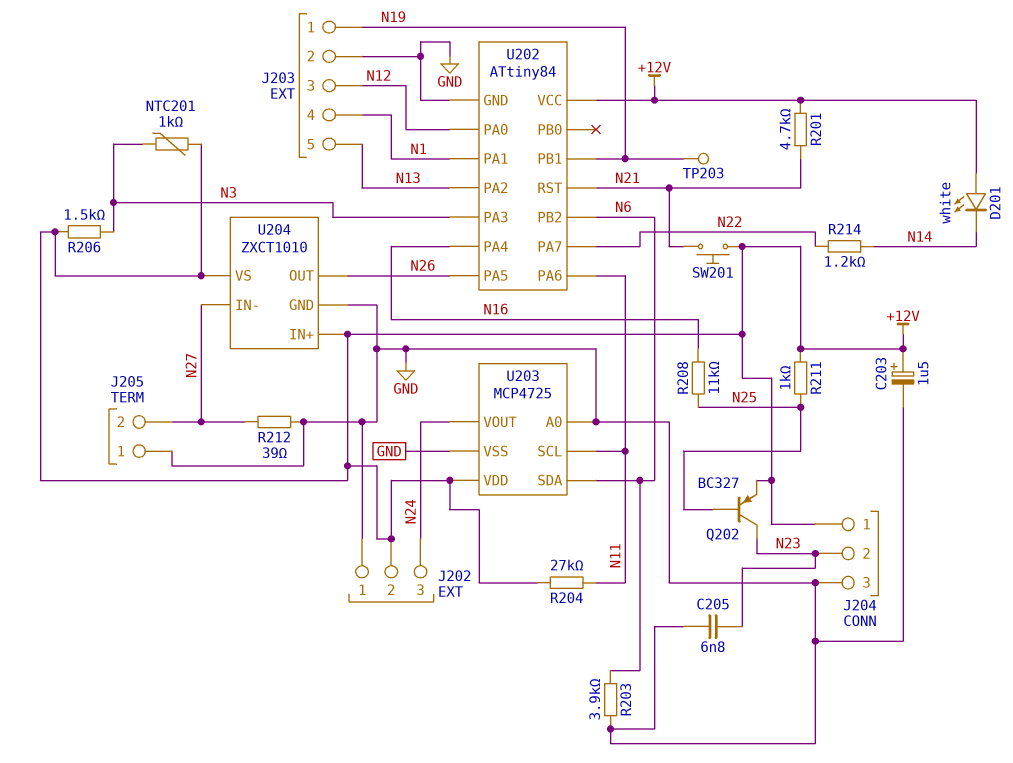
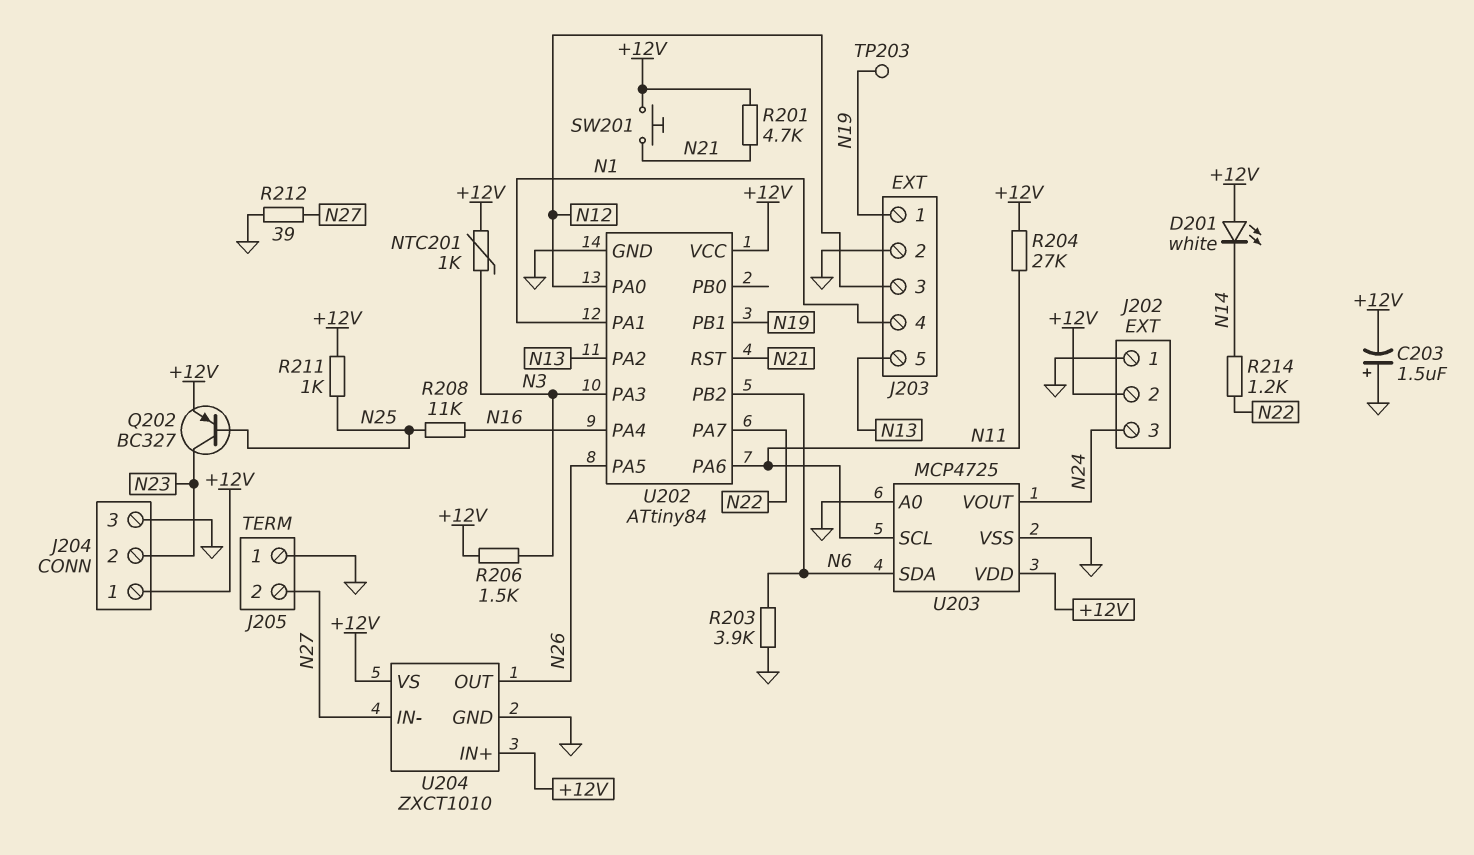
C203: 1.5uF (plus +12V, minus GND) -> 1.5uF (plus GND, minus +12V)
C205: 6.8nF (GND, N23) -> none

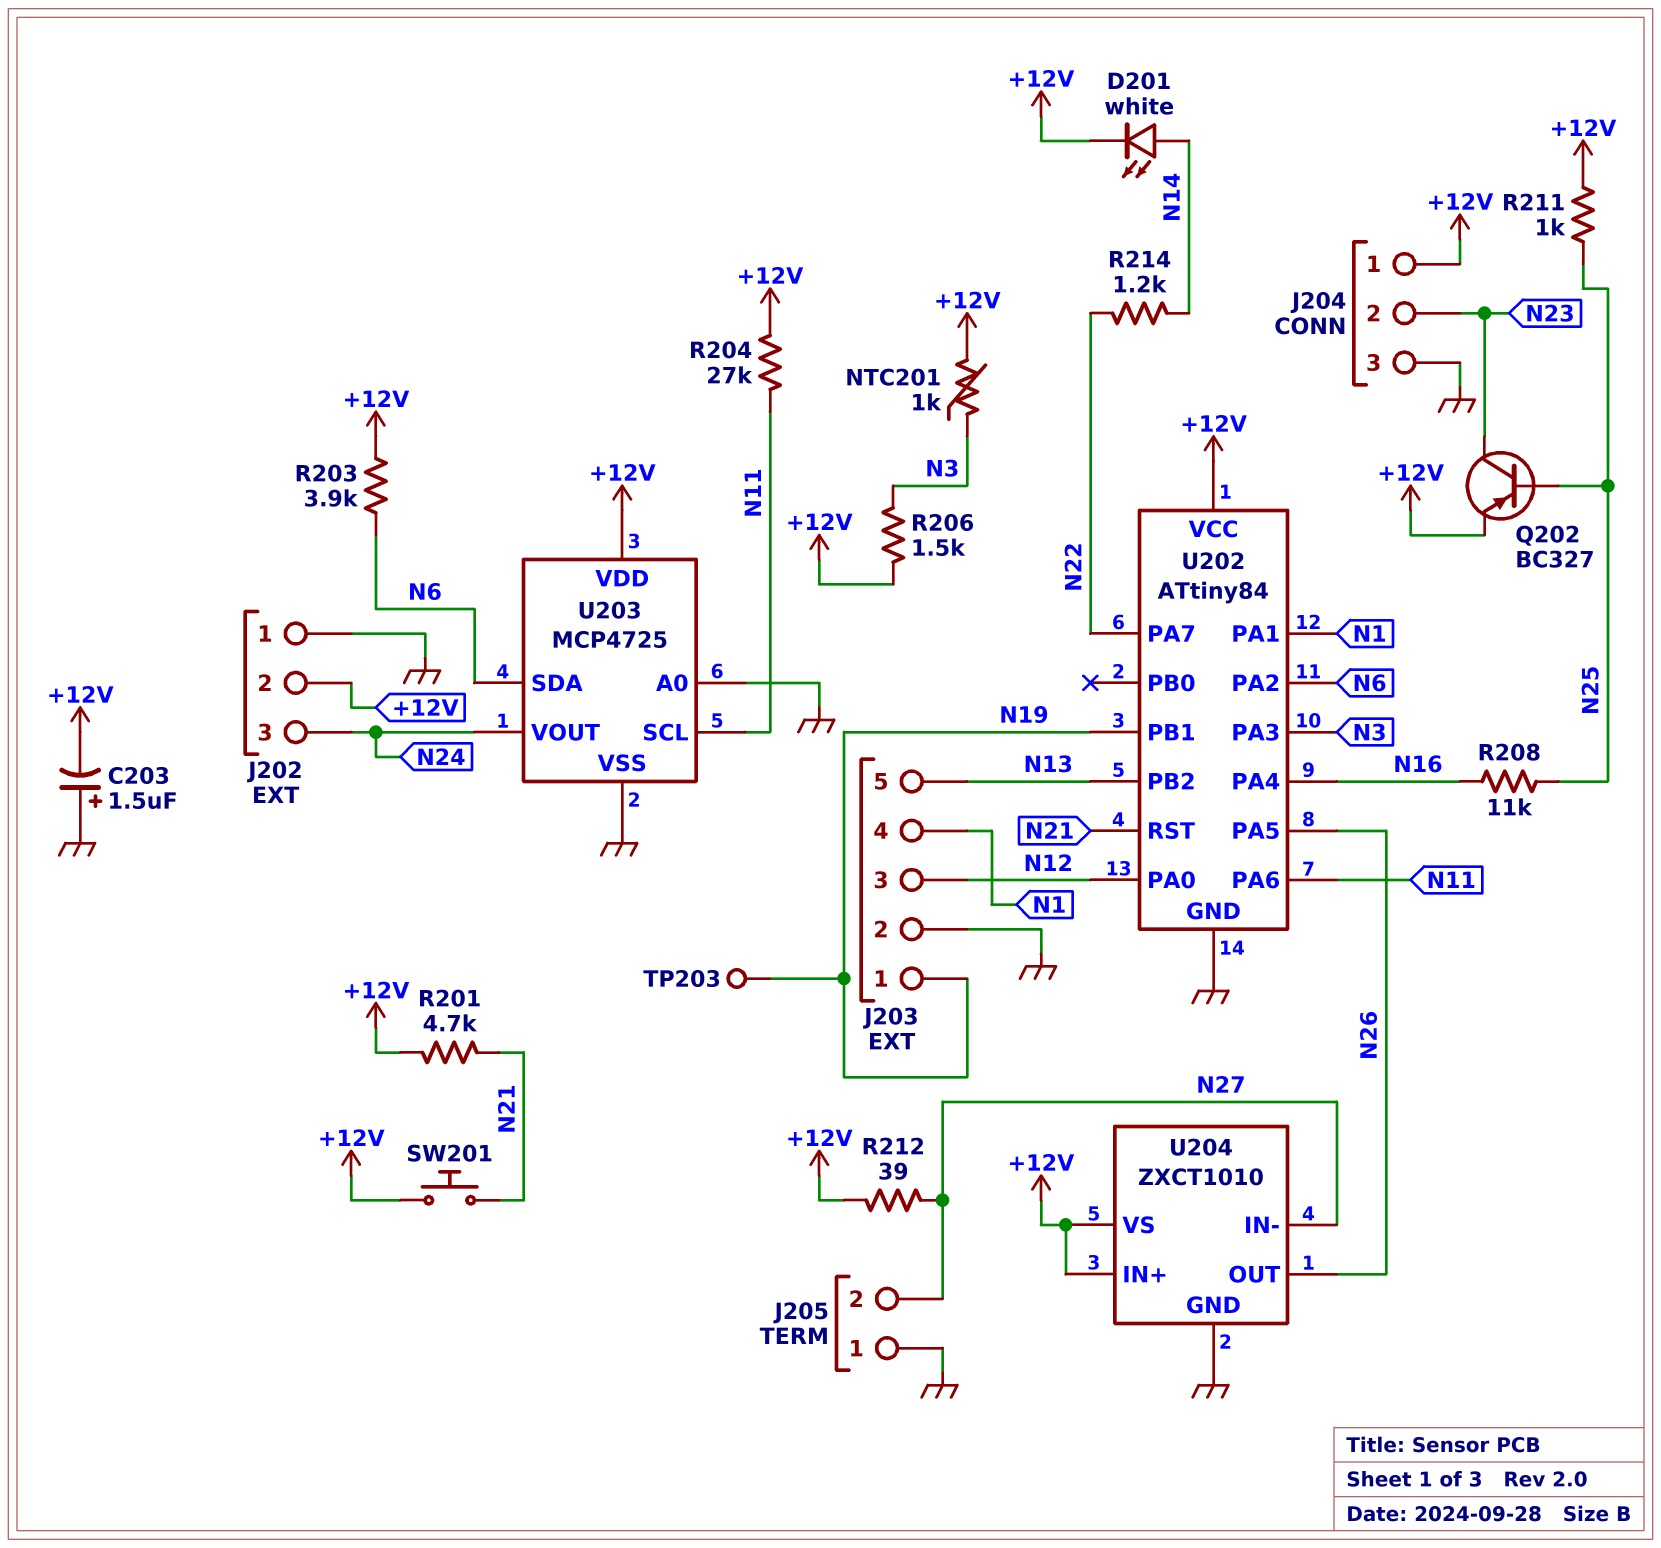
D201: LED white (A +12V, K N14) -> LED white (A N14, K +12V)
R203: 3.9k (GND, N6) -> 3.9k (+12V, N6)
R212: 39 (GND, N27) -> 39 (+12V, N27)
U202 pin PA2: N13 -> N6
U202 pin PB2: N6 -> N13

